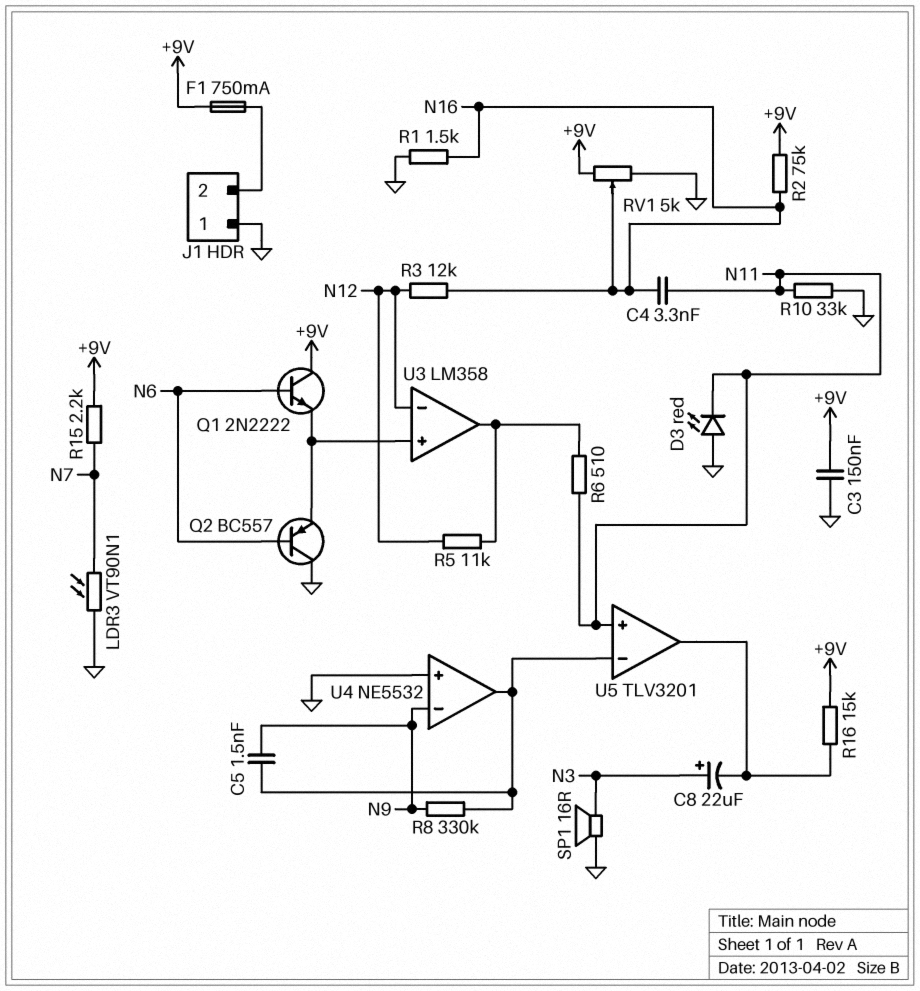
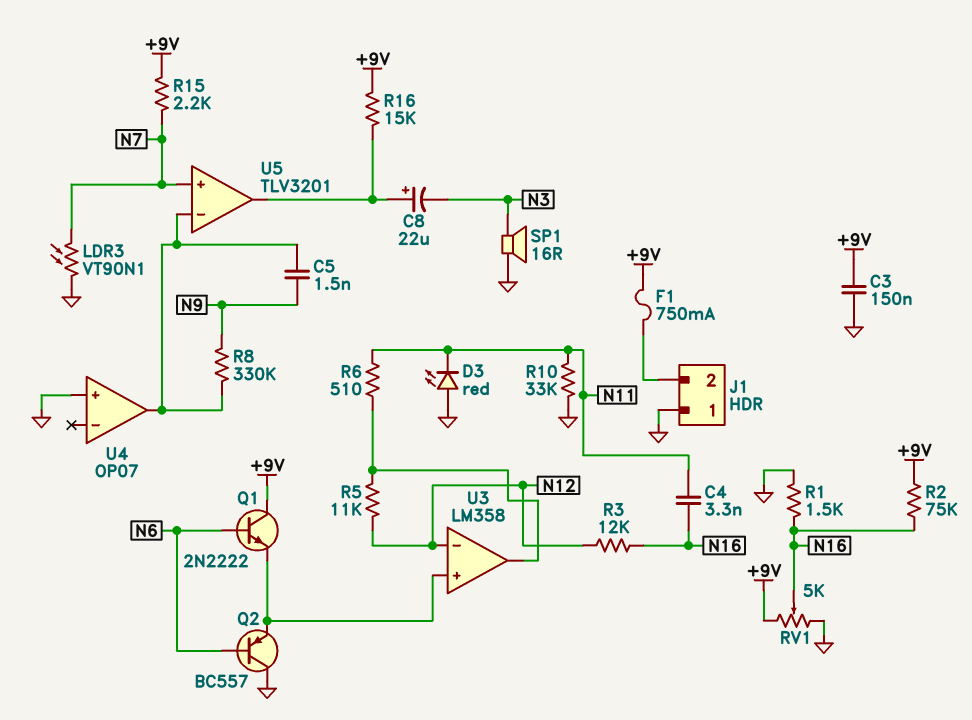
C8: 22uF (plus N3, minus U5/out) -> 22uF (plus U5/out, minus N3)
U4: NE5532 -> OP07
U4 pin in-: N9 -> none
U5 pin in+: N11 -> N7

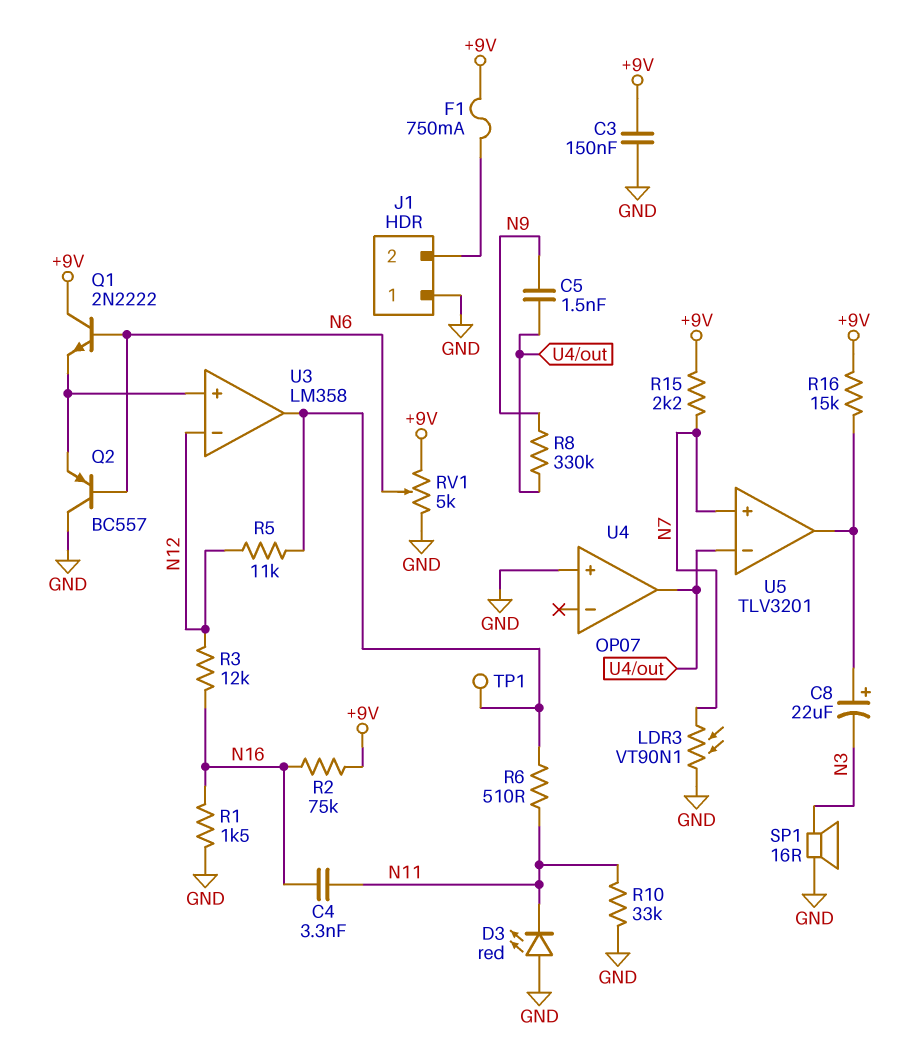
RV1: 5k (+9V, GND, wiper N16) -> 5k (+9V, GND, wiper N6)
TP1: none -> test point (U3/out)

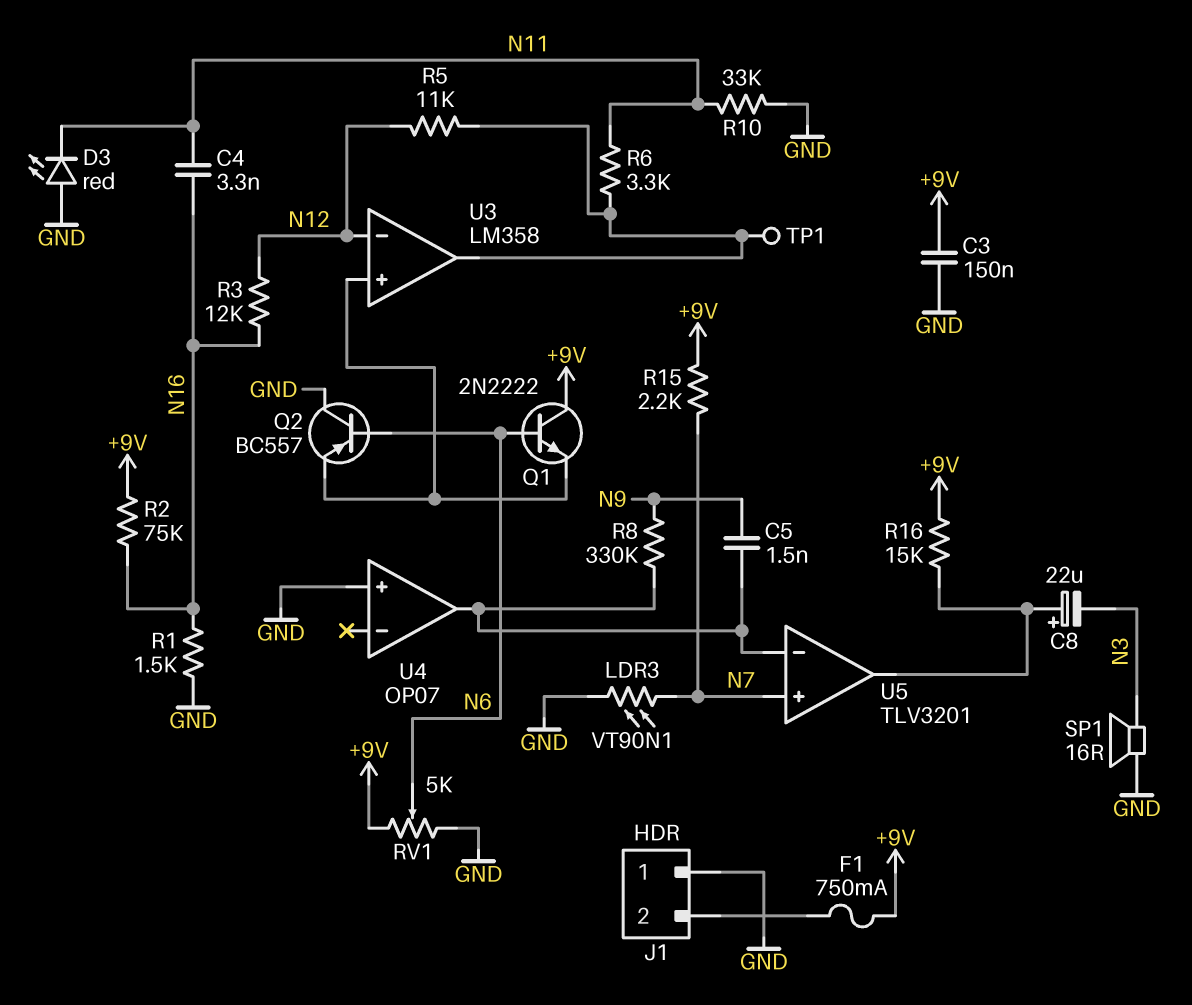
R6: 510 (N11, U3/out) -> 3.3k (N11, U3/out)

